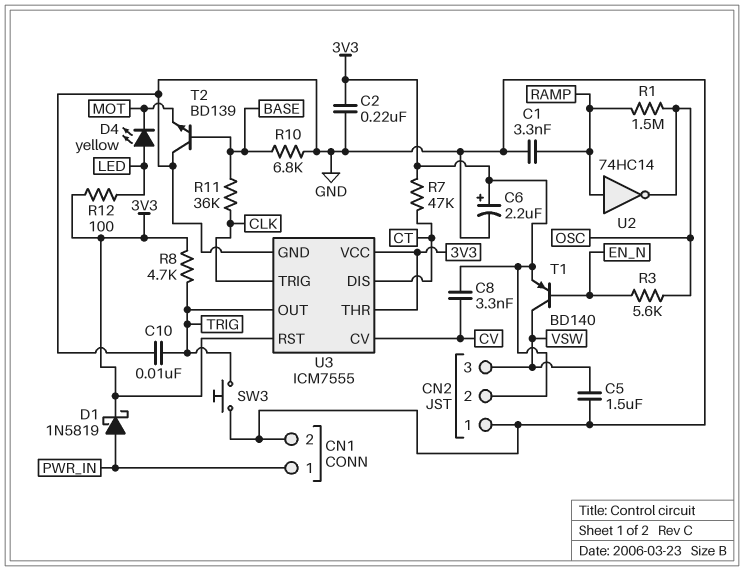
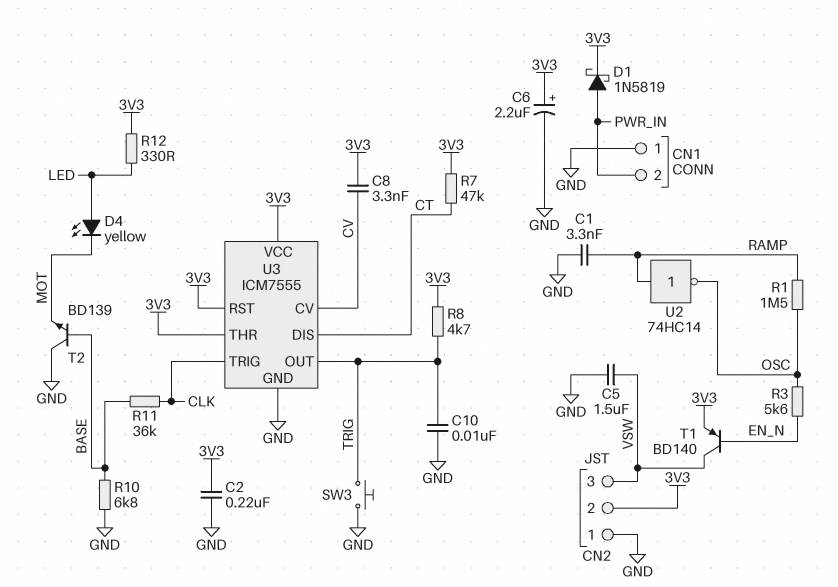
CN1 pin 1: PWR_IN -> GND
CN1 pin 2: GND -> PWR_IN
R12: 100 (3V3, LED) -> 330 (3V3, LED)

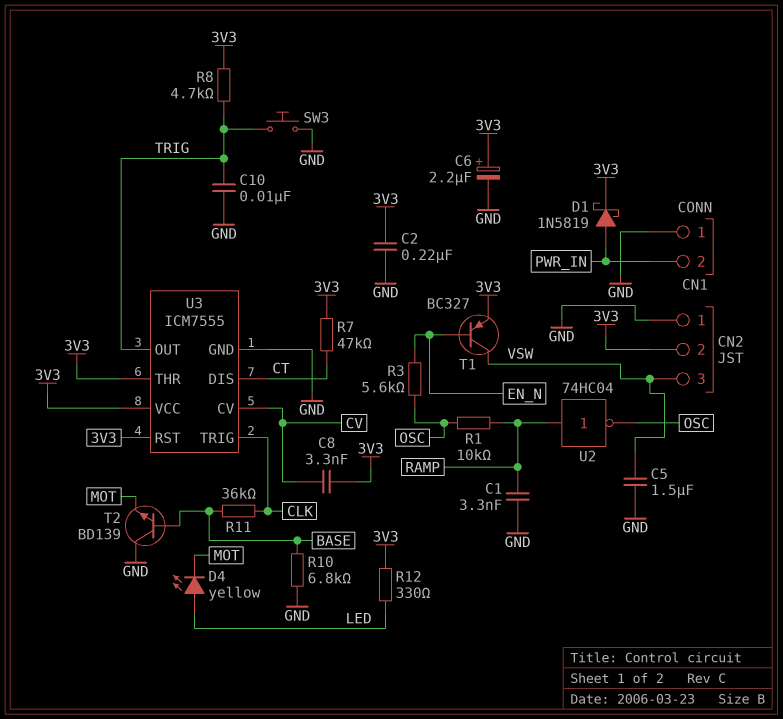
R1: 1.5M (OSC, RAMP) -> 10k (OSC, RAMP)
T1: PNP BD140 (B EN_N, C VSW, E 3V3) -> PNP BC327 (B EN_N, C VSW, E 3V3)
U2: NOT 74HC14 (in RAMP, out OSC) -> NOT 74HC04 (in RAMP, out OSC)

